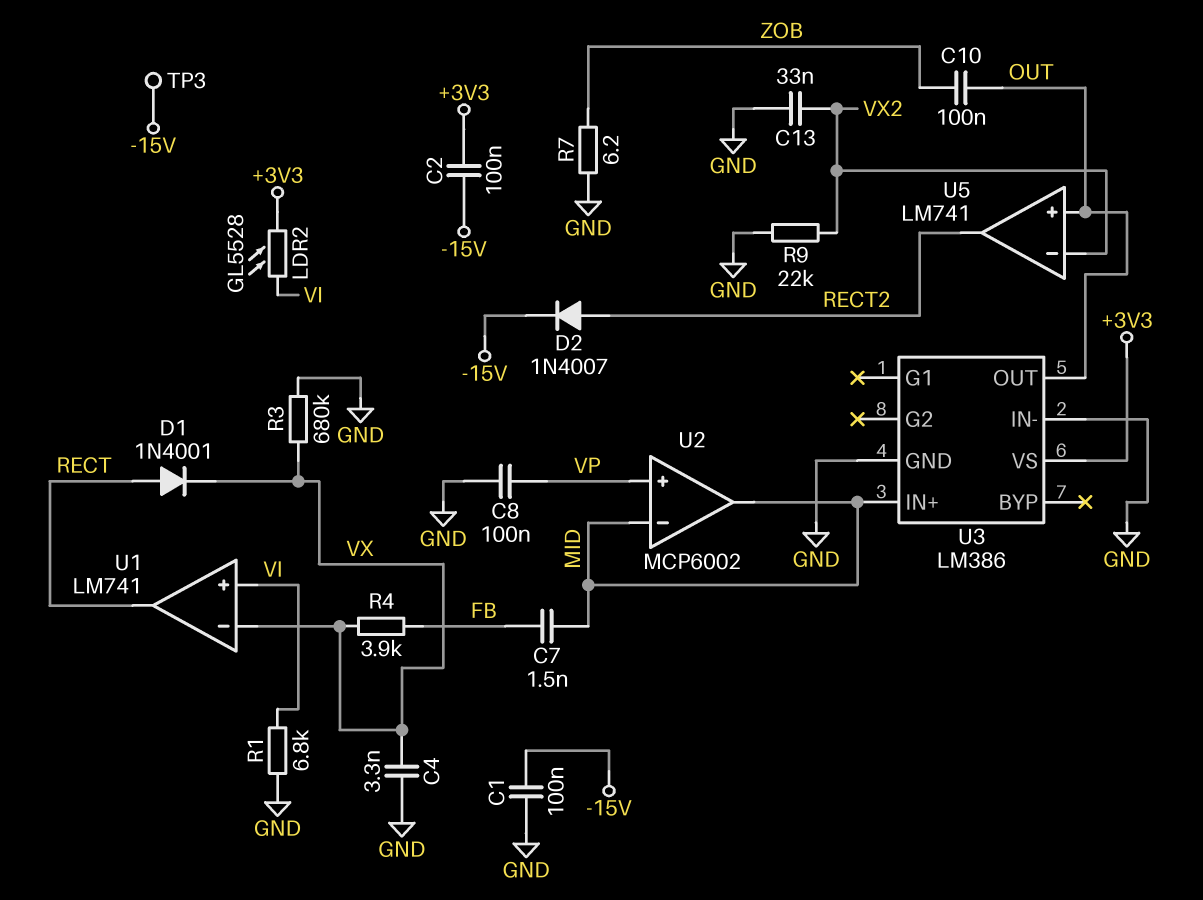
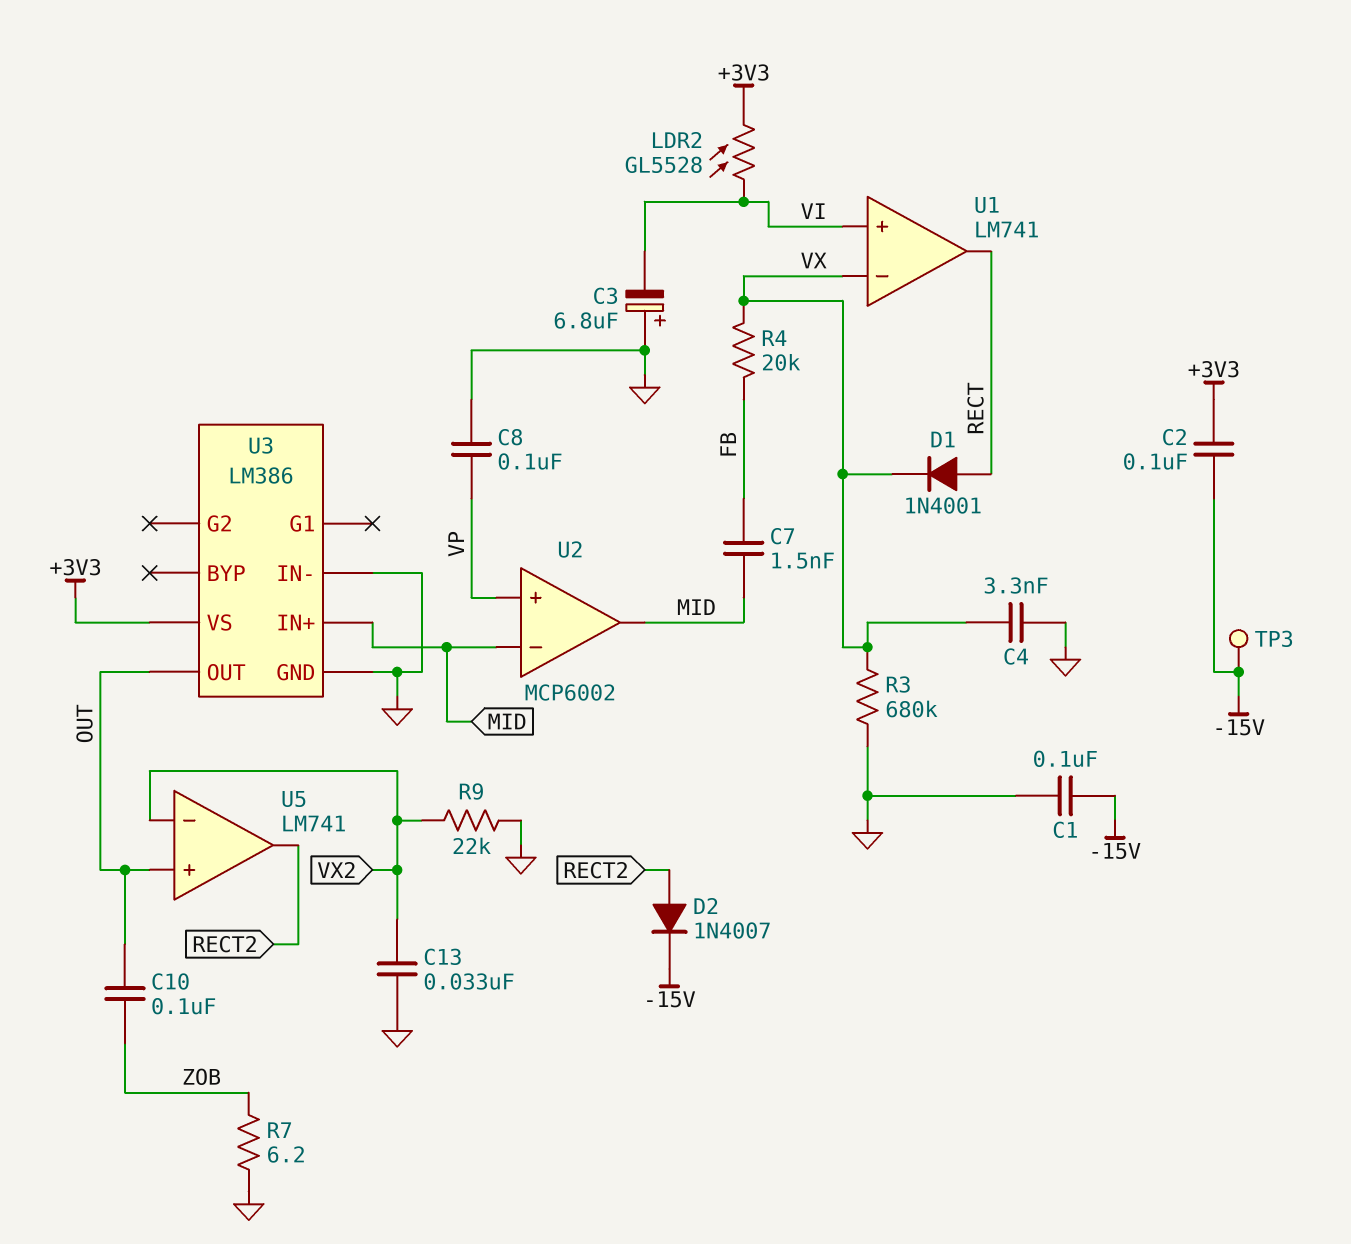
C3: none -> 6.8uF (plus GND, minus VI)
R1: 6.8k (GND, VI) -> none
R4: 3.9k (FB, VX) -> 20k (FB, VX)

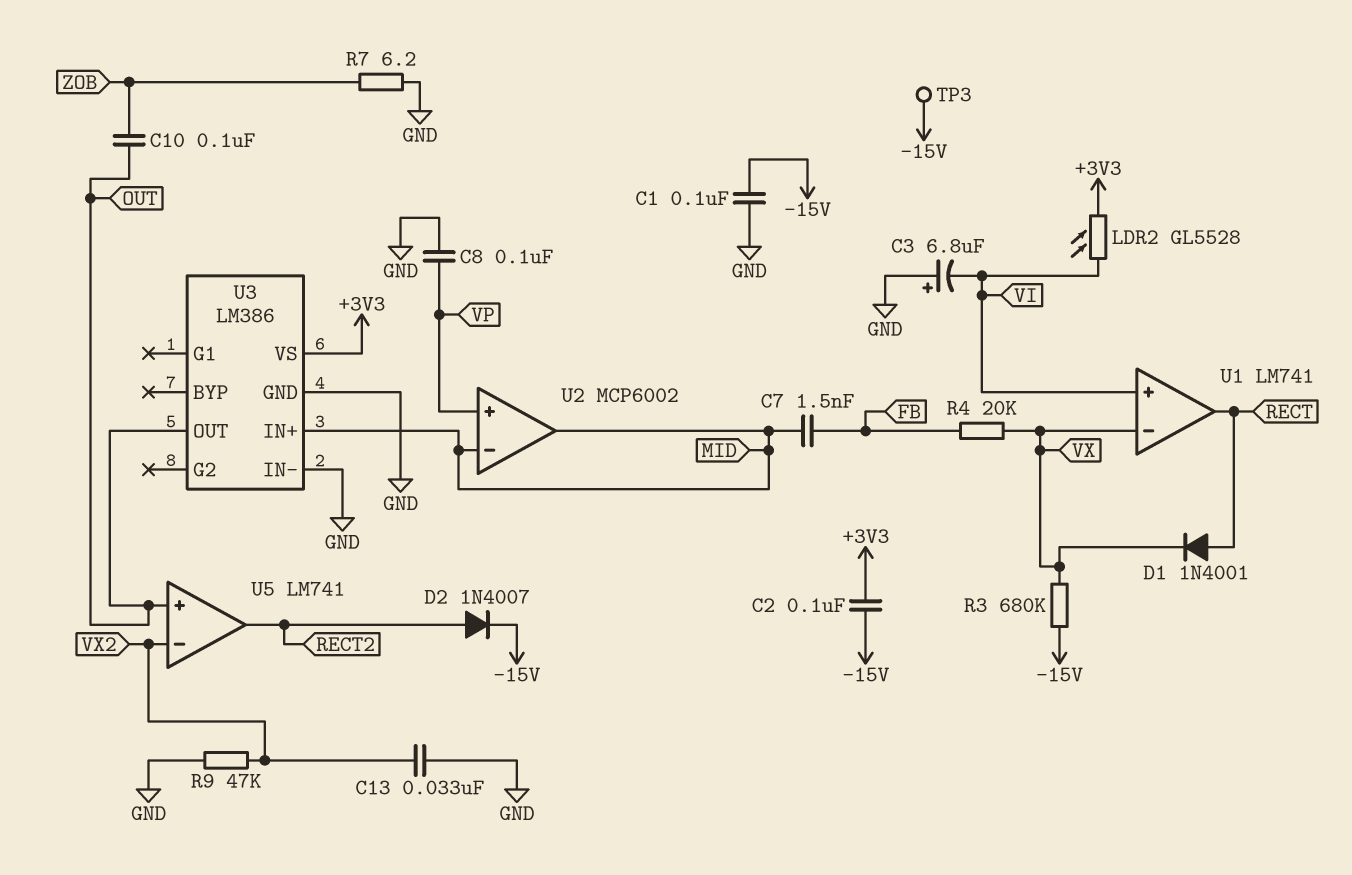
C4: 3.3nF (GND, VX) -> none
R3: 680k (GND, VX) -> 680k (-15V, VX)
R9: 22k (GND, VX2) -> 47k (GND, VX2)

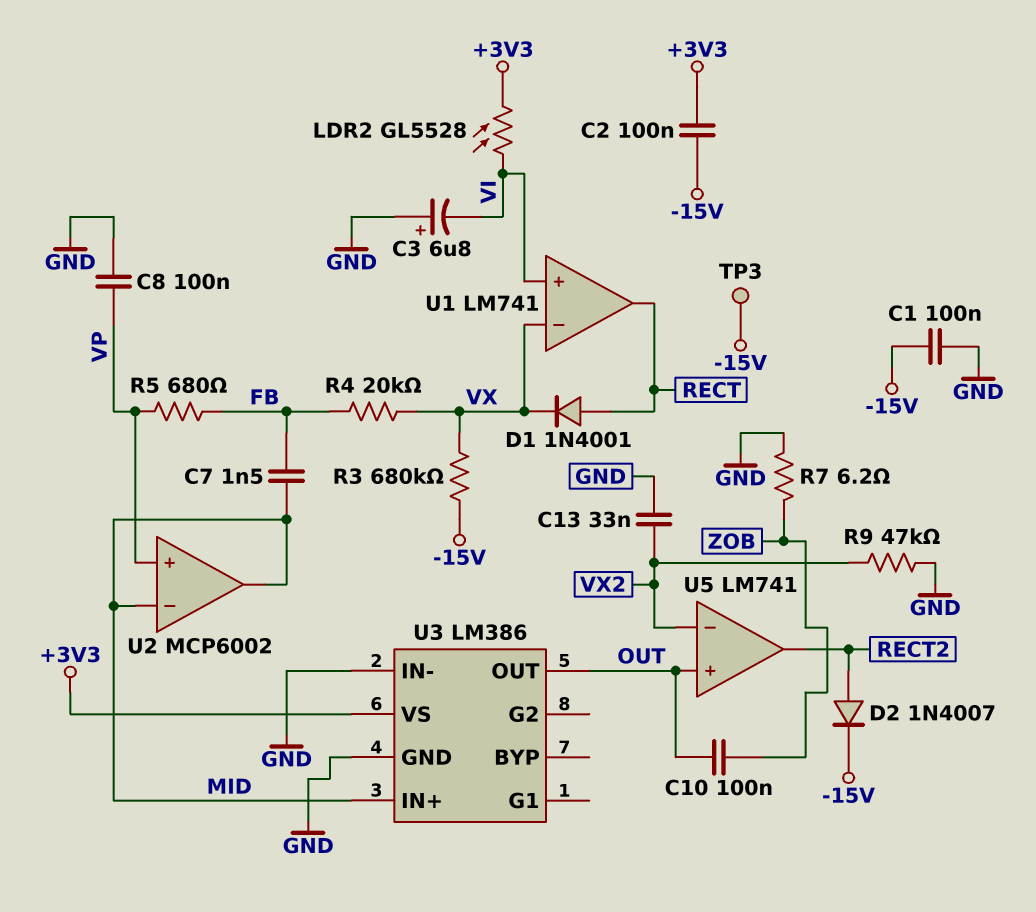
R5: none -> 680 (FB, VP)

